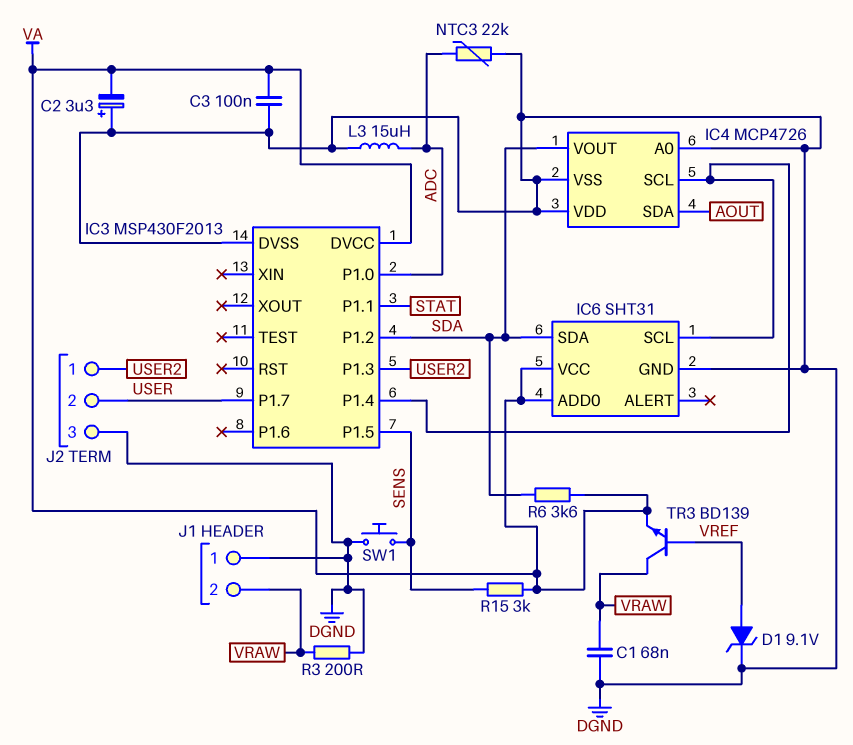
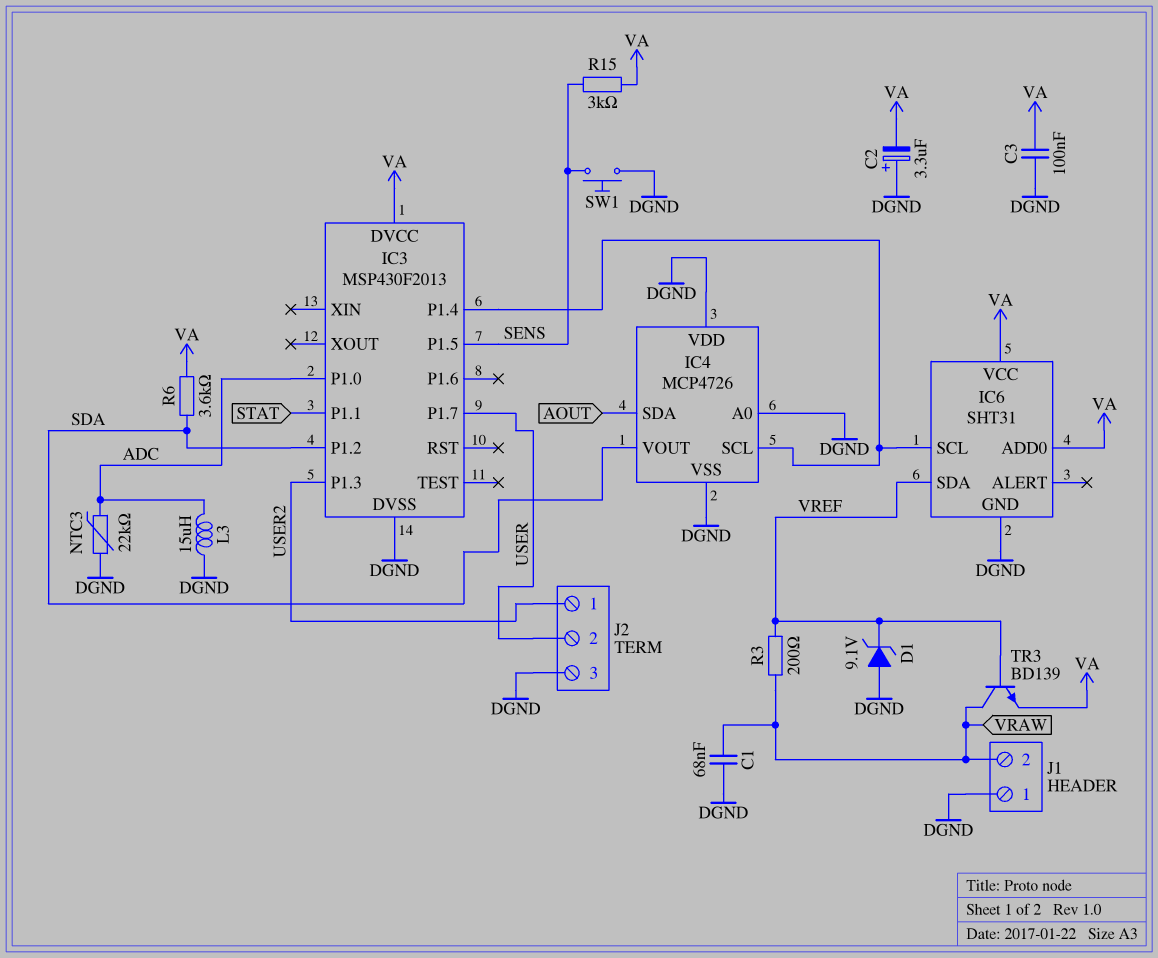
D1: zener 9.1V (A VREF, K DGND) -> zener 9.1V (A DGND, K VREF)
IC6 pin SDA: SDA -> VREF
R3: 200 (DGND, VRAW) -> 200 (VRAW, VREF)

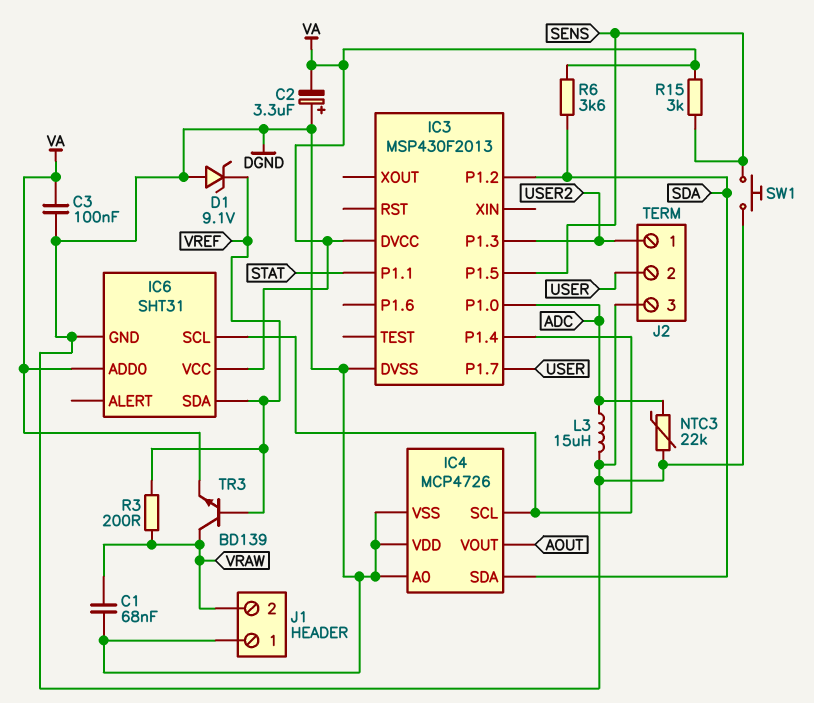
IC4 pin SDA: AOUT -> SDA
IC4 pin VOUT: SDA -> AOUT

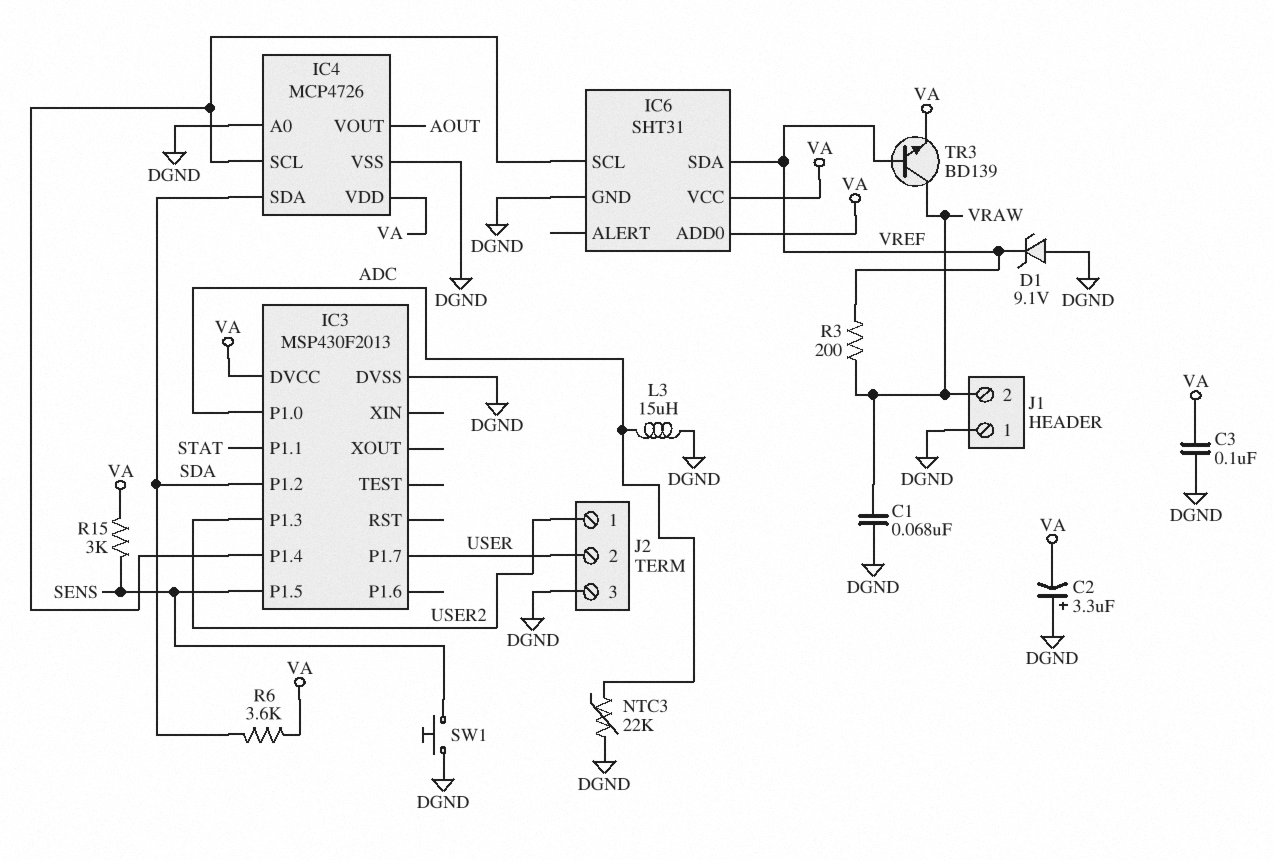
IC4 pin VDD: DGND -> VA

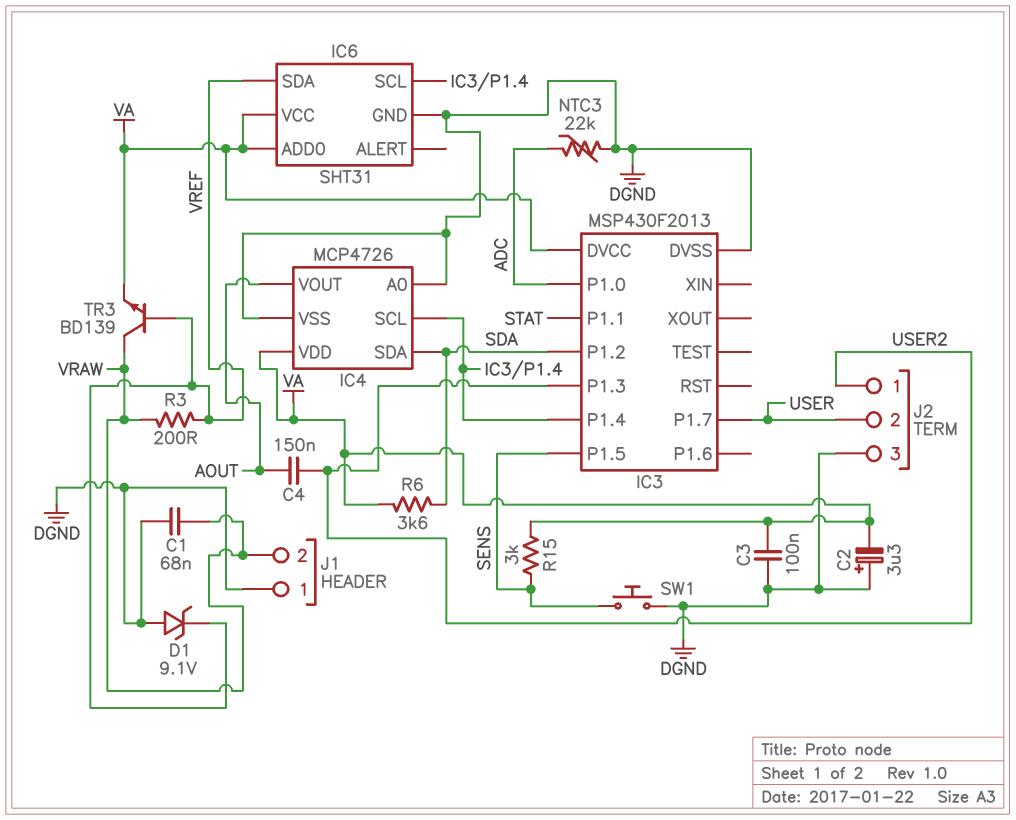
C4: none -> 150nF (AOUT, USER2)
L3: 15uH (ADC, DGND) -> none

